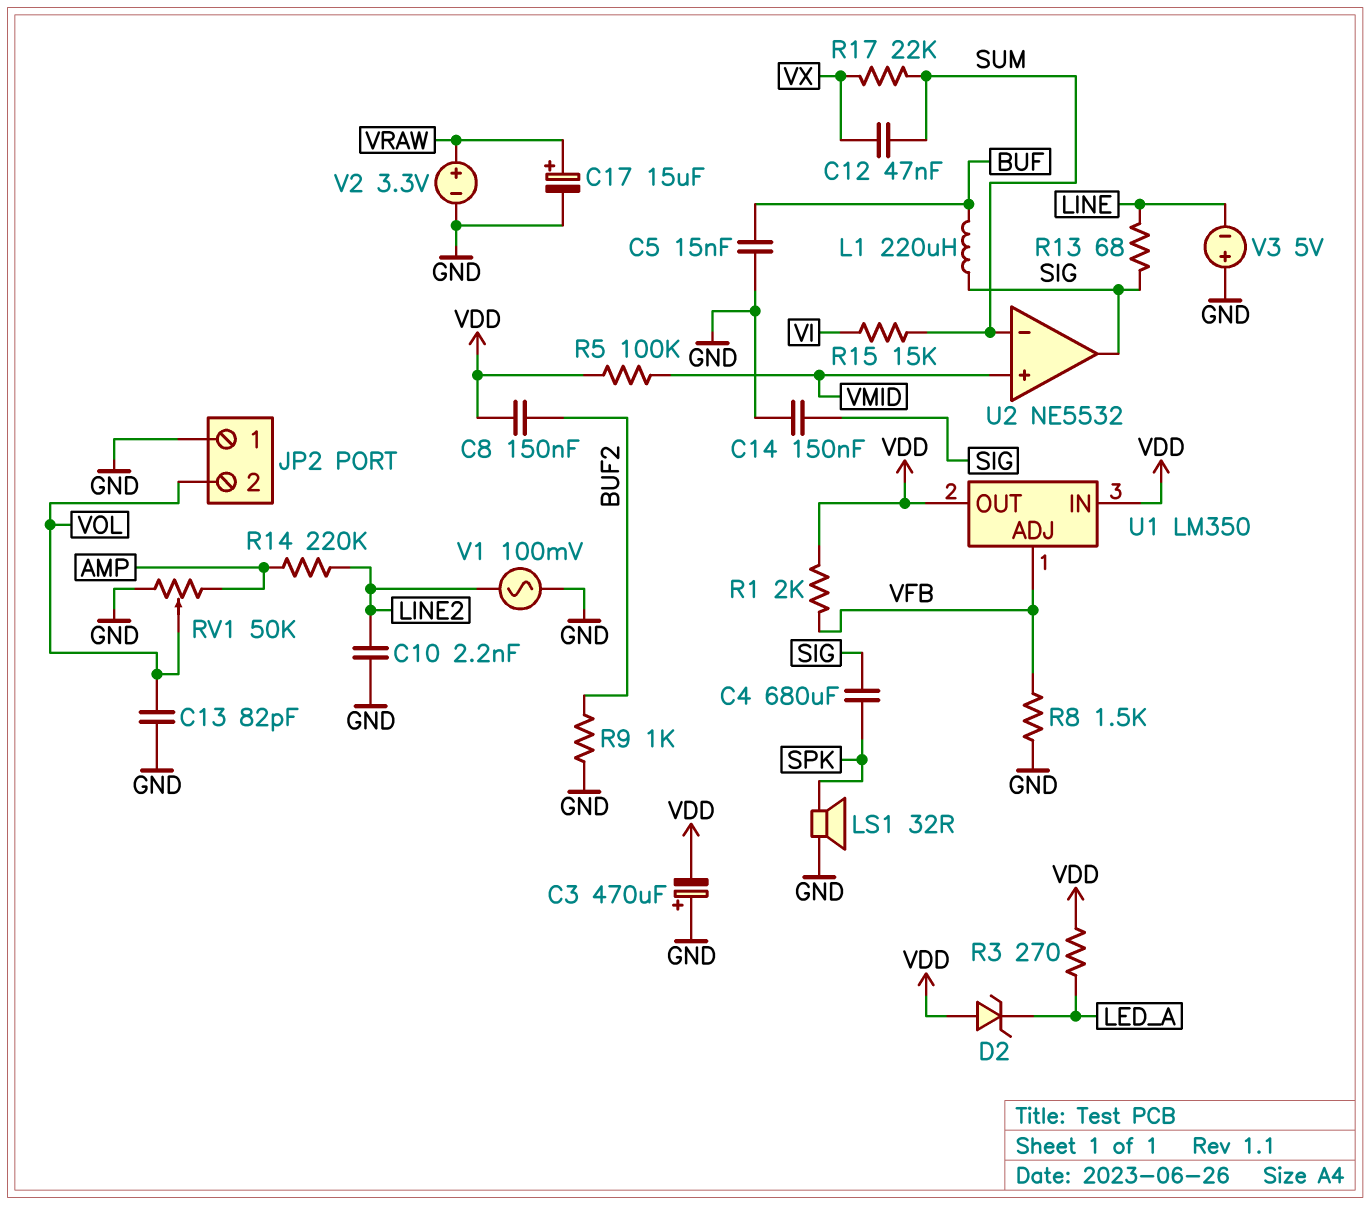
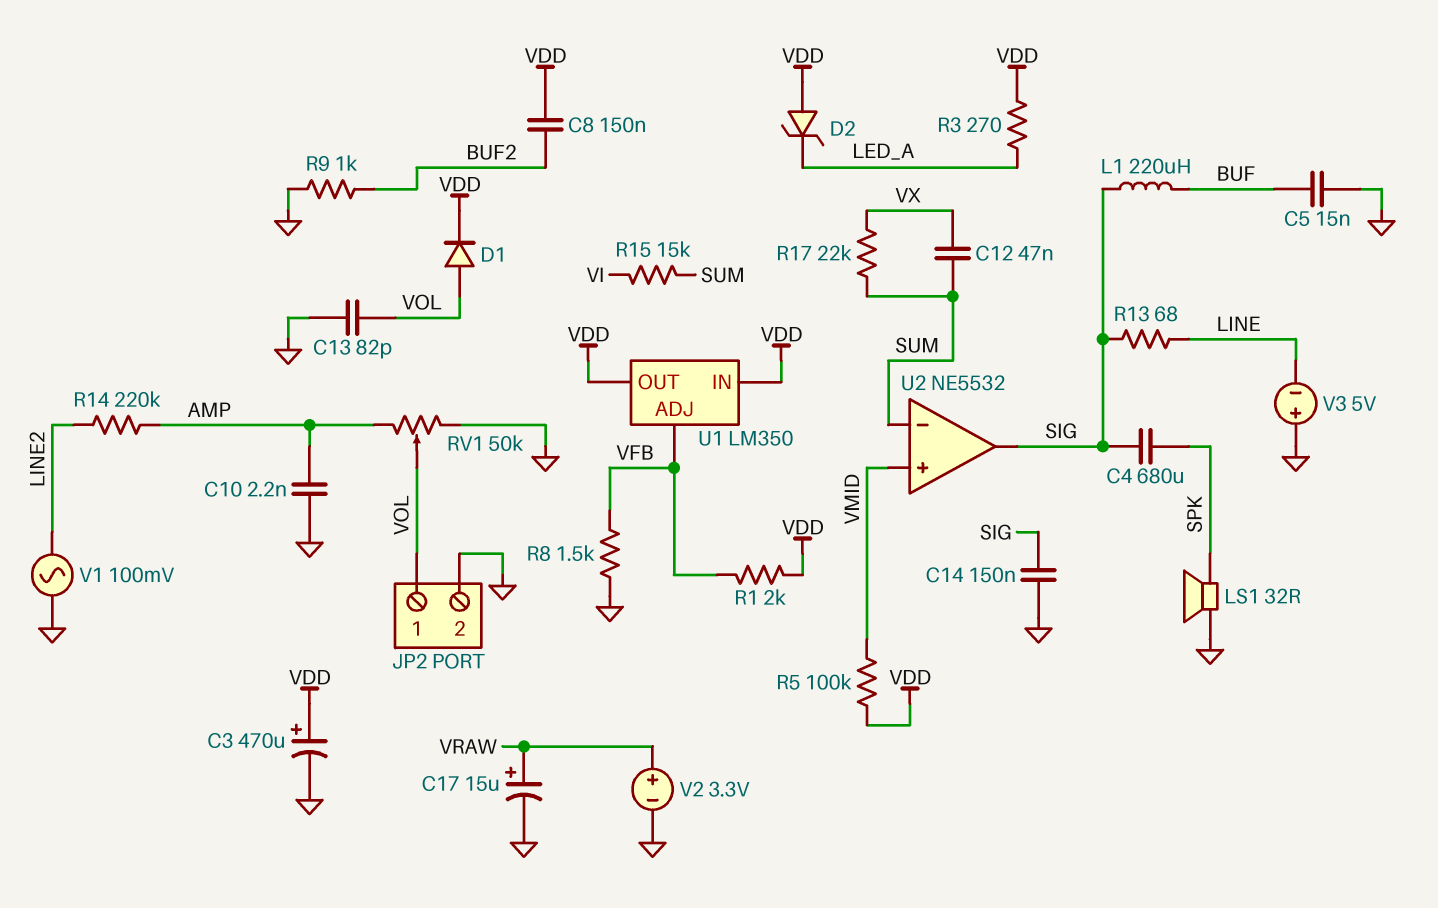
C3: 470uF (plus GND, minus VDD) -> 470uF (plus VDD, minus GND)
C10: 2.2nF (GND, LINE2) -> 2.2nF (AMP, GND)
D1: none -> diode (A VOL, K VDD)
JP2 pin 1: GND -> VOL
JP2 pin 2: VOL -> GND

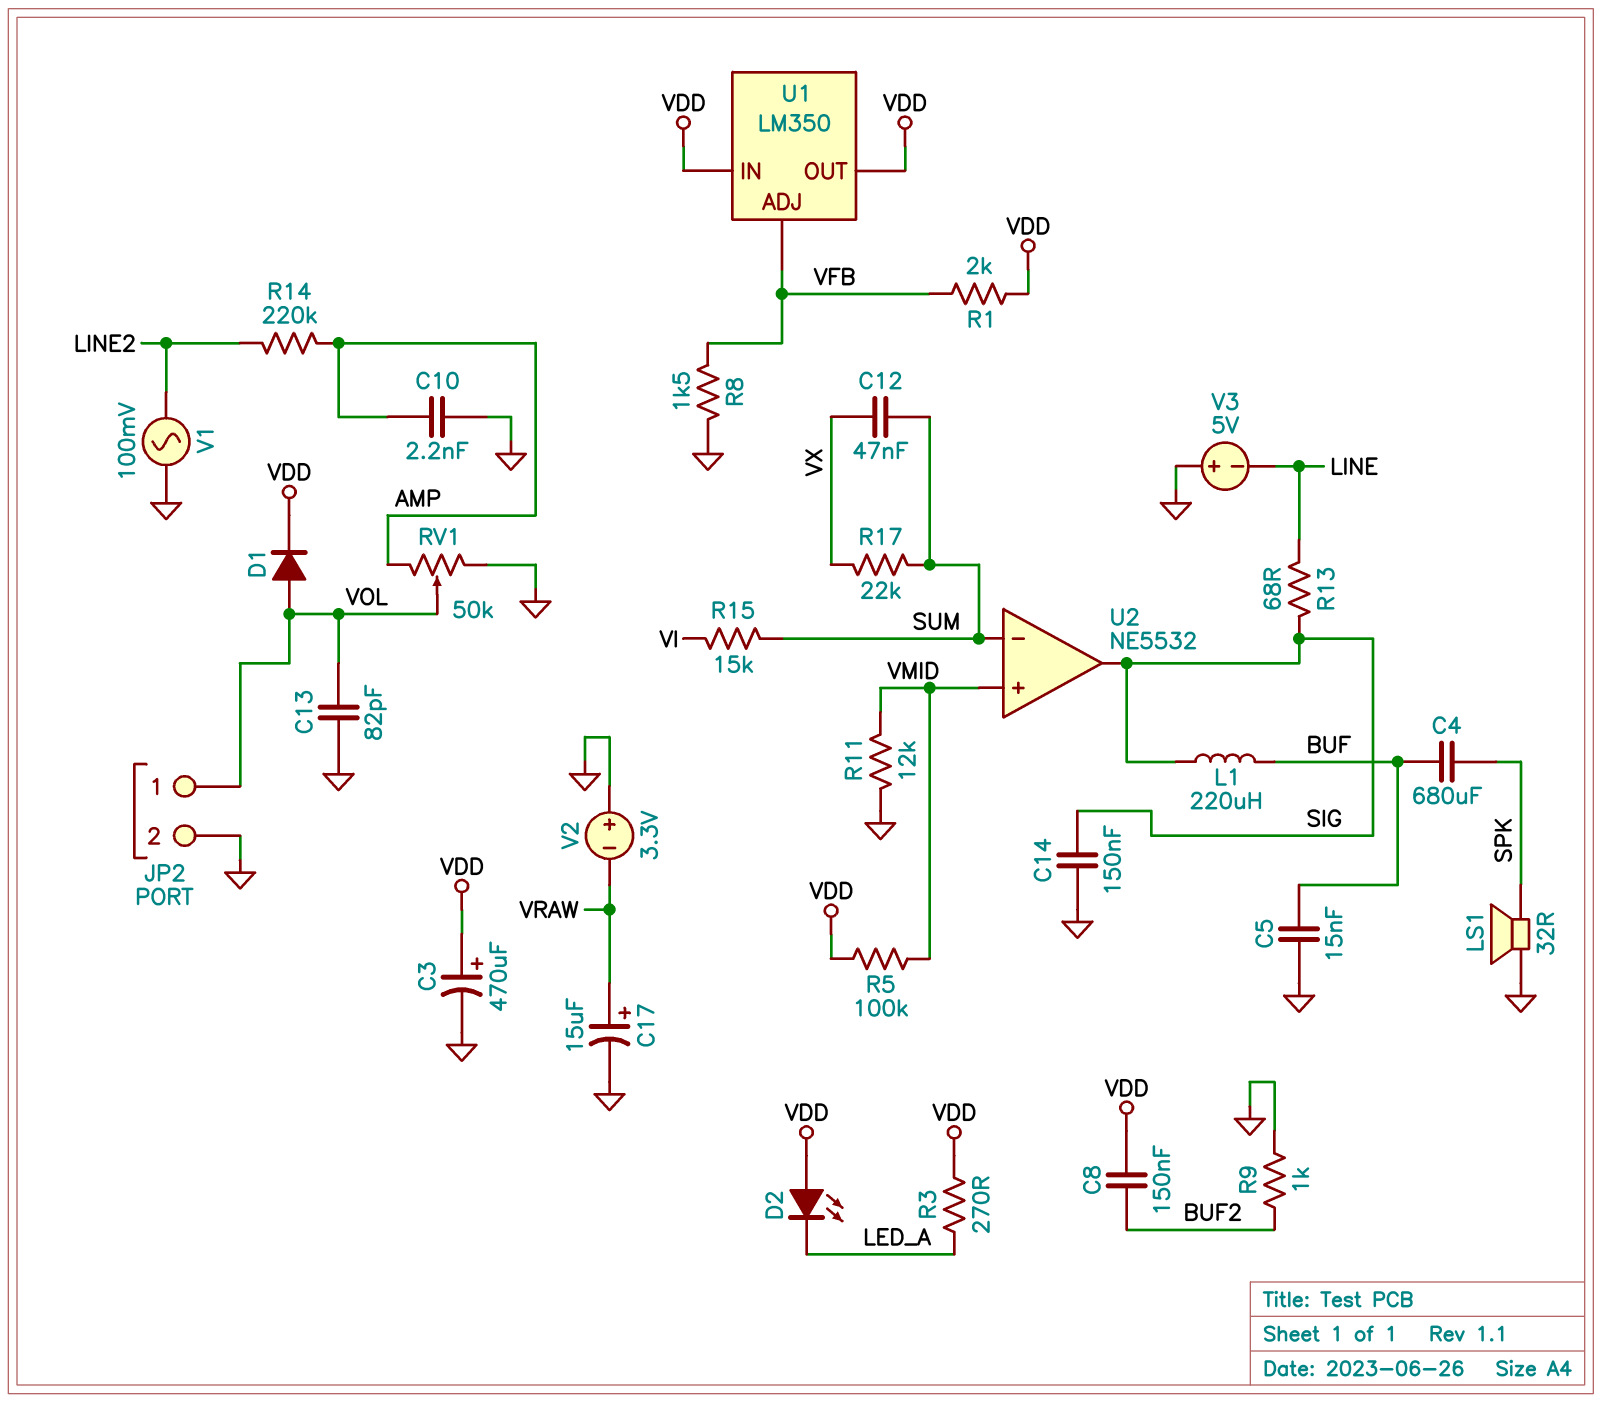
C4: 680uF (SIG, SPK) -> 680uF (BUF, SPK)
D2: zener (A VDD, K LED_A) -> LED (A VDD, K LED_A)
R11: none -> 12k (GND, VMID)
V2: 3.3V (plus VRAW, minus GND) -> 3.3V (plus GND, minus VRAW)

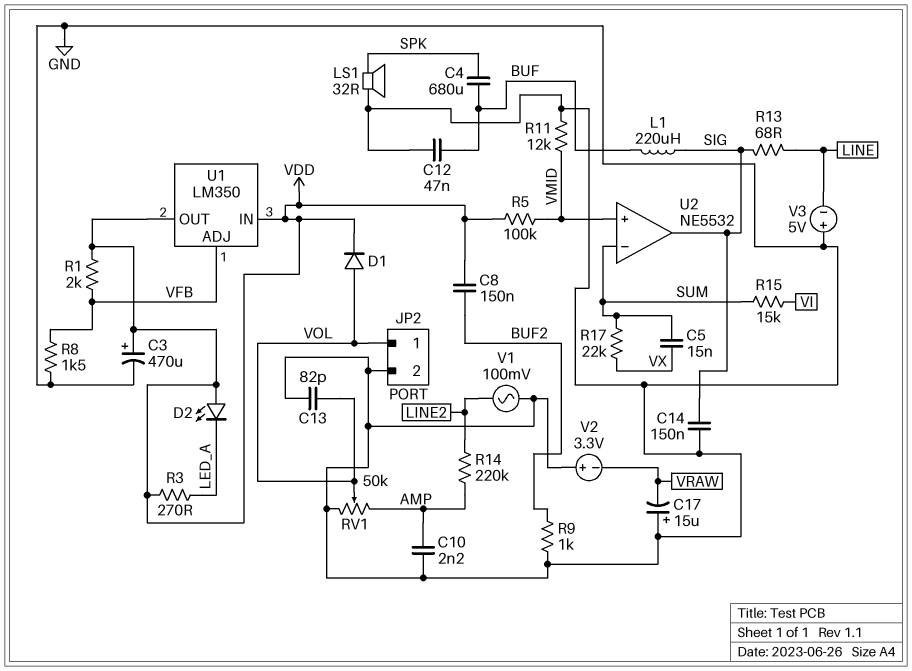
C5: 15nF (BUF, GND) -> 15nF (SUM, VX)
C12: 47nF (SUM, VX) -> 47nF (BUF, GND)
C17: 15uF (plus VRAW, minus GND) -> 15uF (plus GND, minus VRAW)

